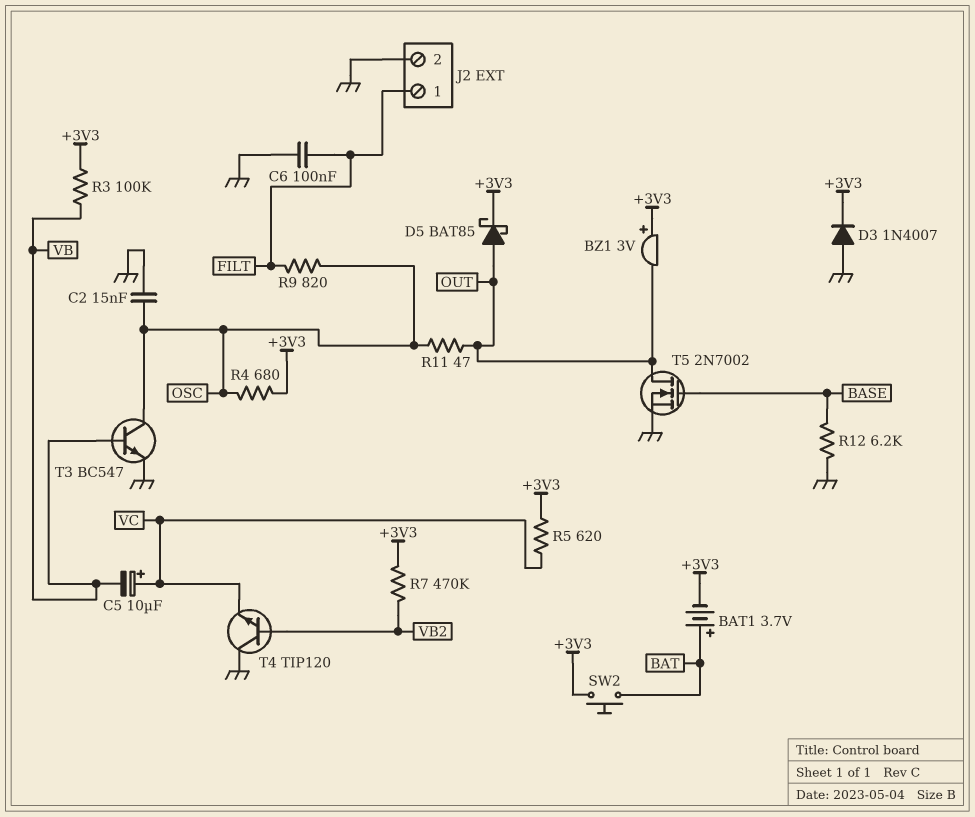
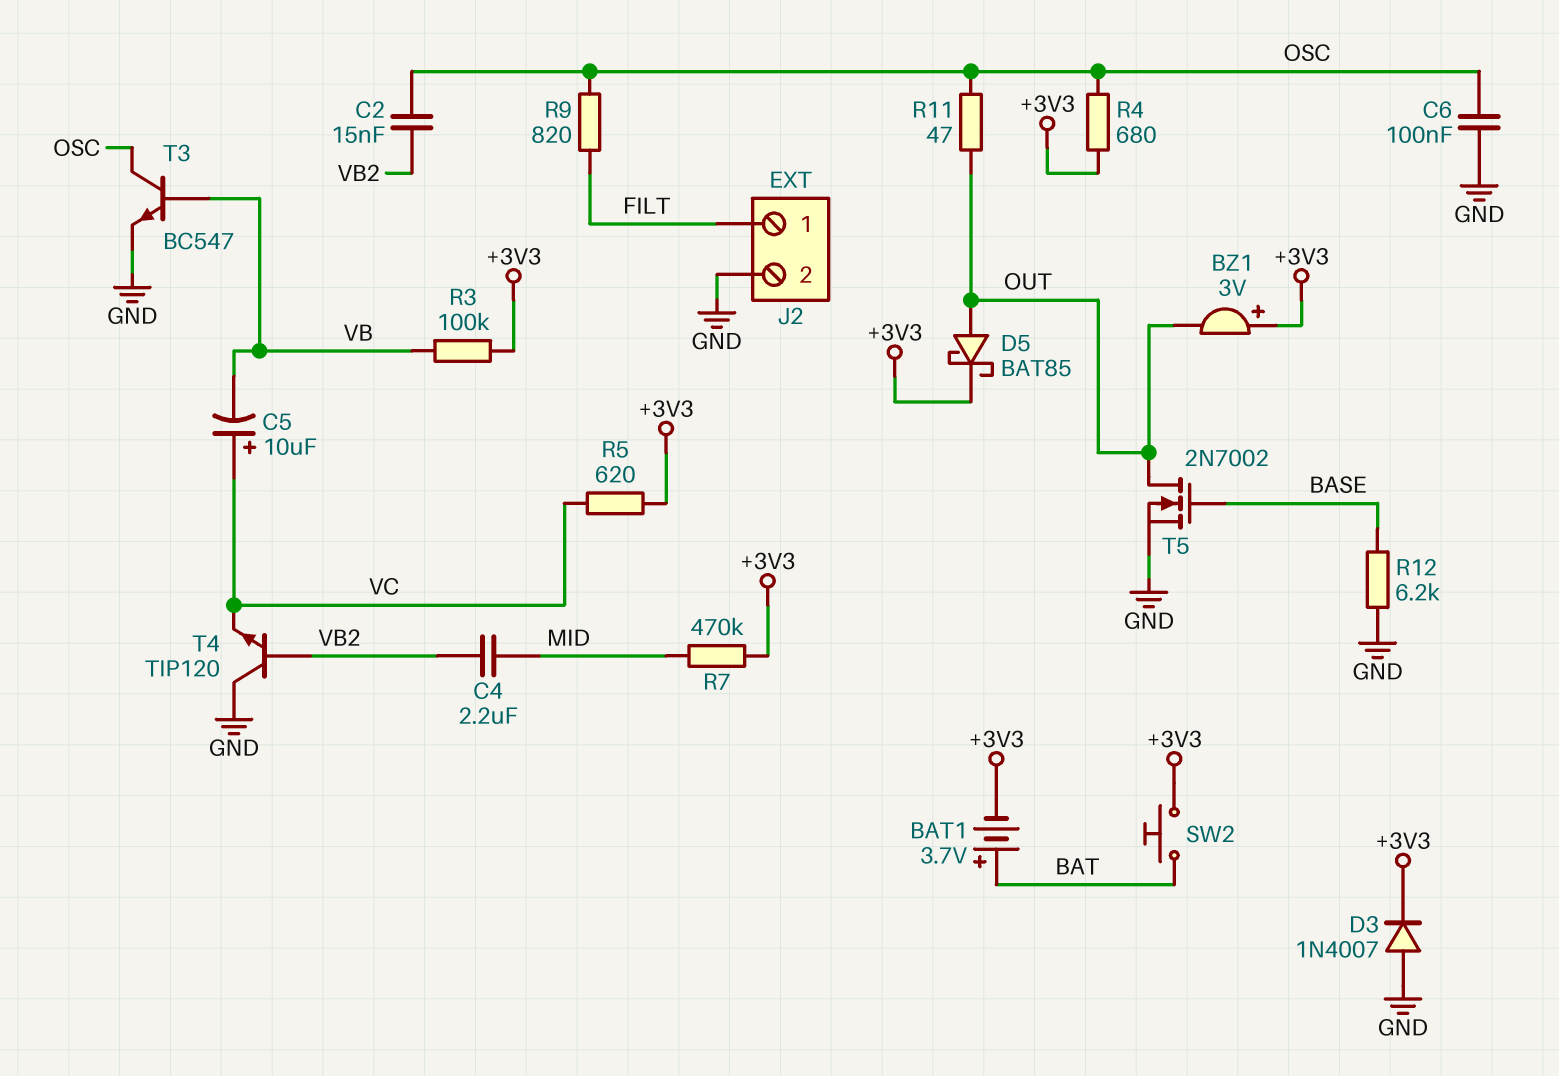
C2: 15nF (GND, OSC) -> 15nF (OSC, VB2)
C4: none -> 2.2uF (MID, VB2)
C6: 100nF (FILT, GND) -> 100nF (GND, OSC)
R7: 470k (+3V3, VB2) -> 470k (+3V3, MID)

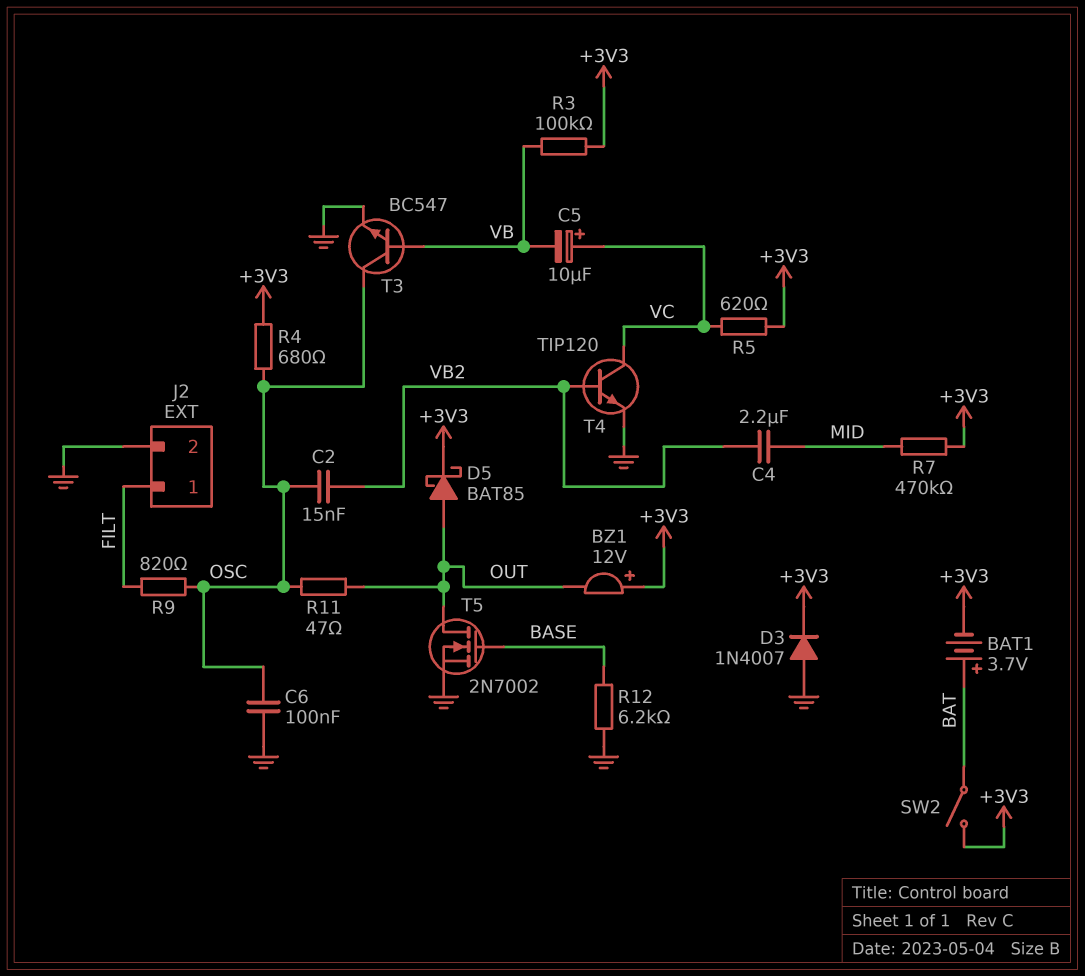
BZ1: buzzer 3V (plus +3V3, minus OUT) -> buzzer 12V (plus +3V3, minus OUT)
SW2: button (+3V3, BAT) -> switch (+3V3, BAT)
T4: NPN TIP120 (B VB2, C GND, E VC) -> NPN TIP120 (B VB2, C VC, E GND)

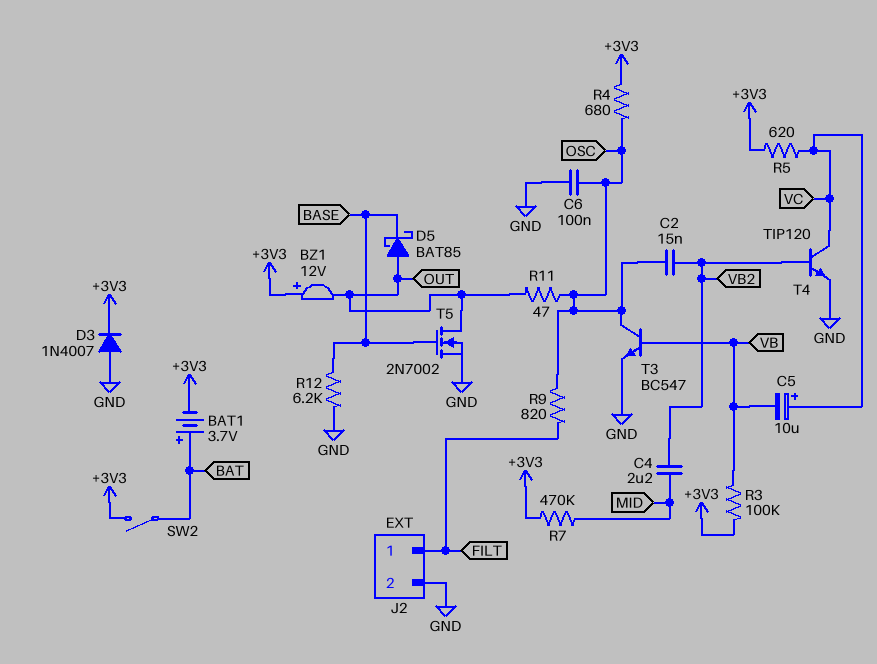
D5: schottky BAT85 (A OUT, K +3V3) -> schottky BAT85 (A OUT, K BASE)

